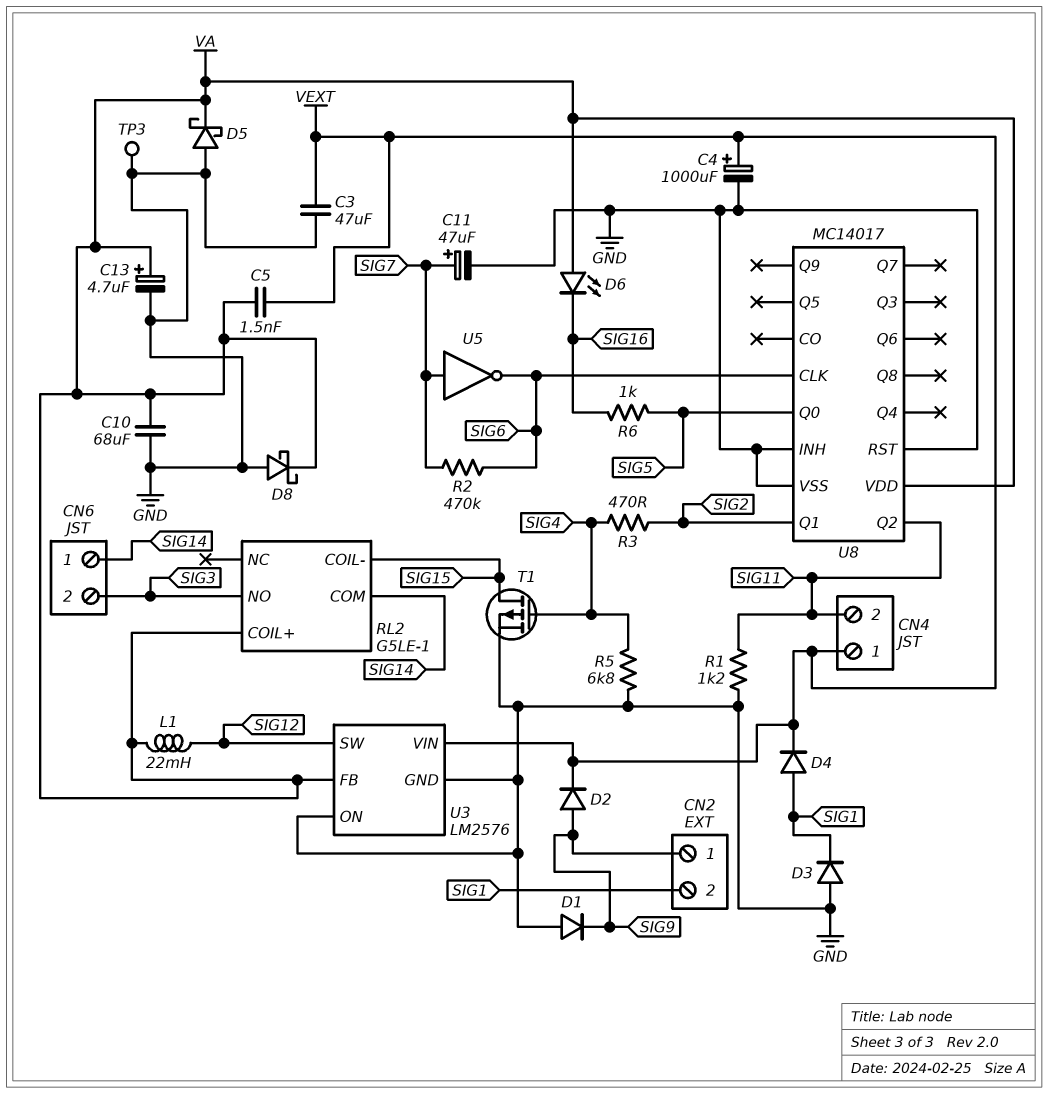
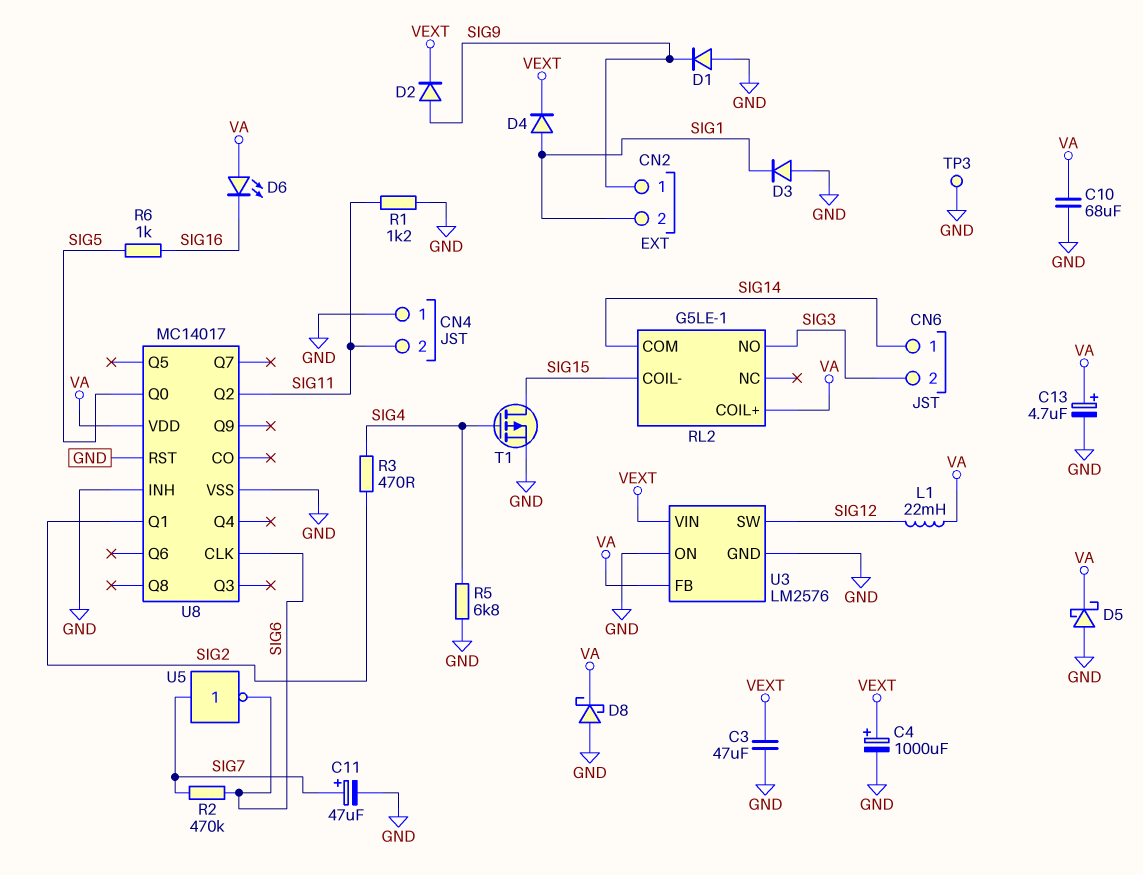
C5: 1.5nF (VA, VEXT) -> none
CN4 pin 1: VEXT -> GND

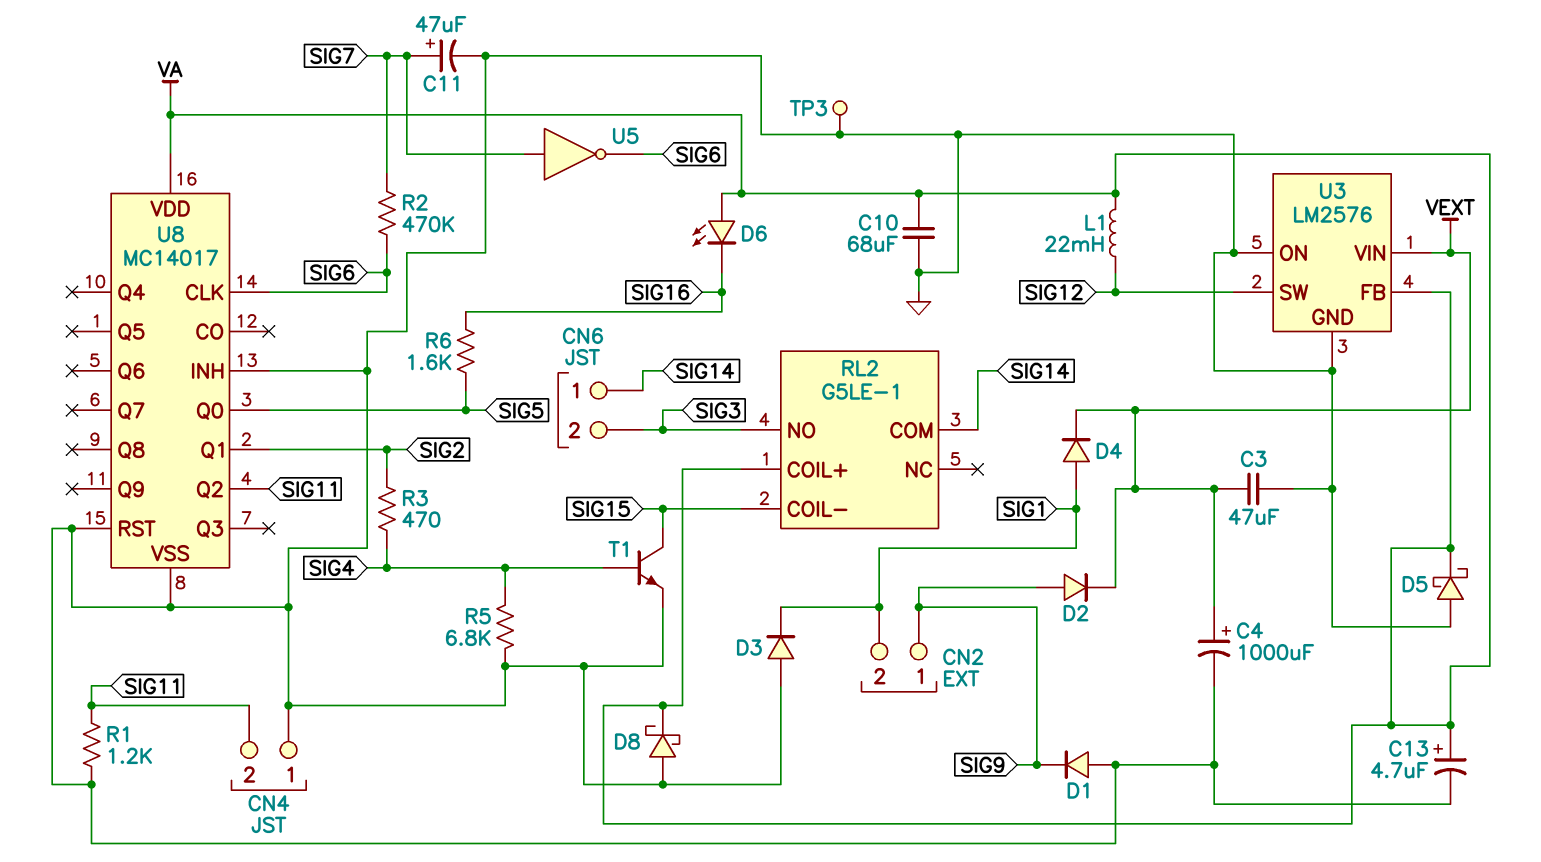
R6: 1k (SIG5, SIG16) -> 1.6k (SIG5, SIG16)
T1: PMOS (G SIG4, D SIG15, S GND) -> NPN (B SIG4, C SIG15, E GND)

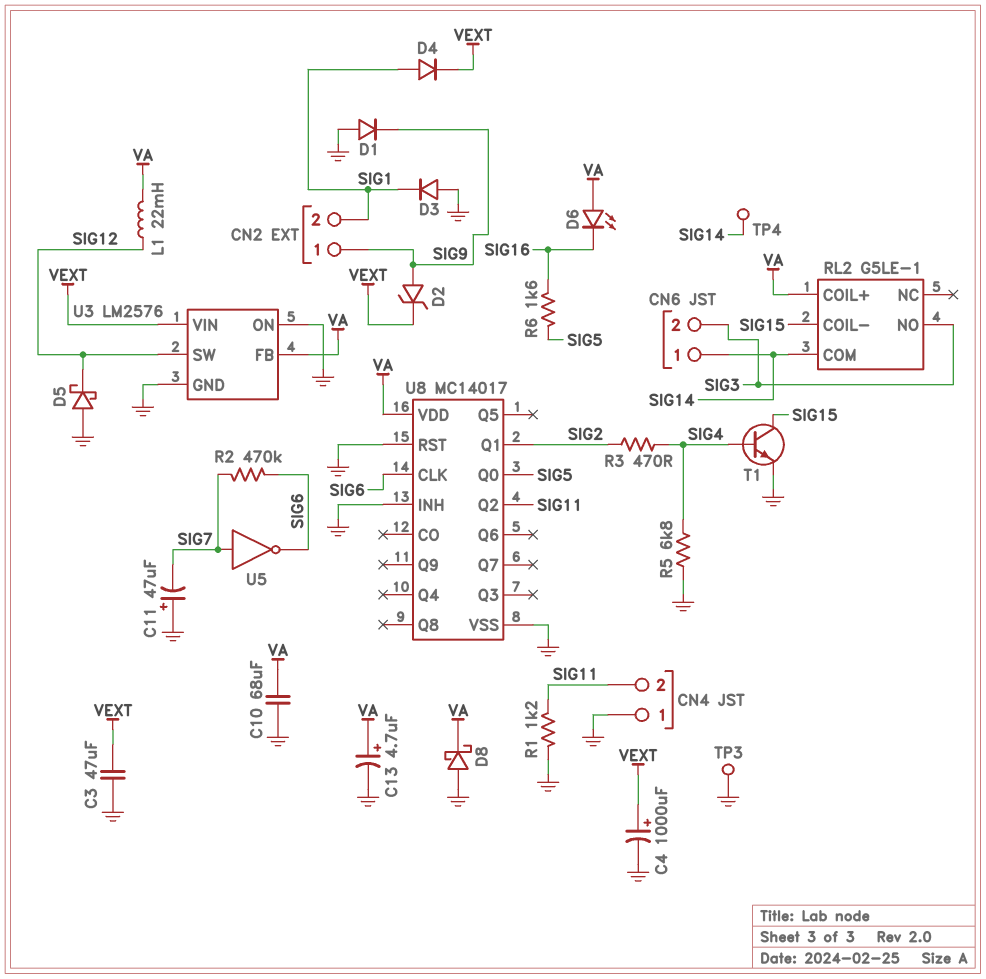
C11: 47uF (plus SIG7, minus GND) -> 47uF (plus GND, minus SIG7)
D2: diode (A SIG9, K VEXT) -> zener (A SIG9, K VEXT)
D5: schottky (A GND, K VA) -> schottky (A GND, K SIG12)
TP4: none -> test point (SIG14)

